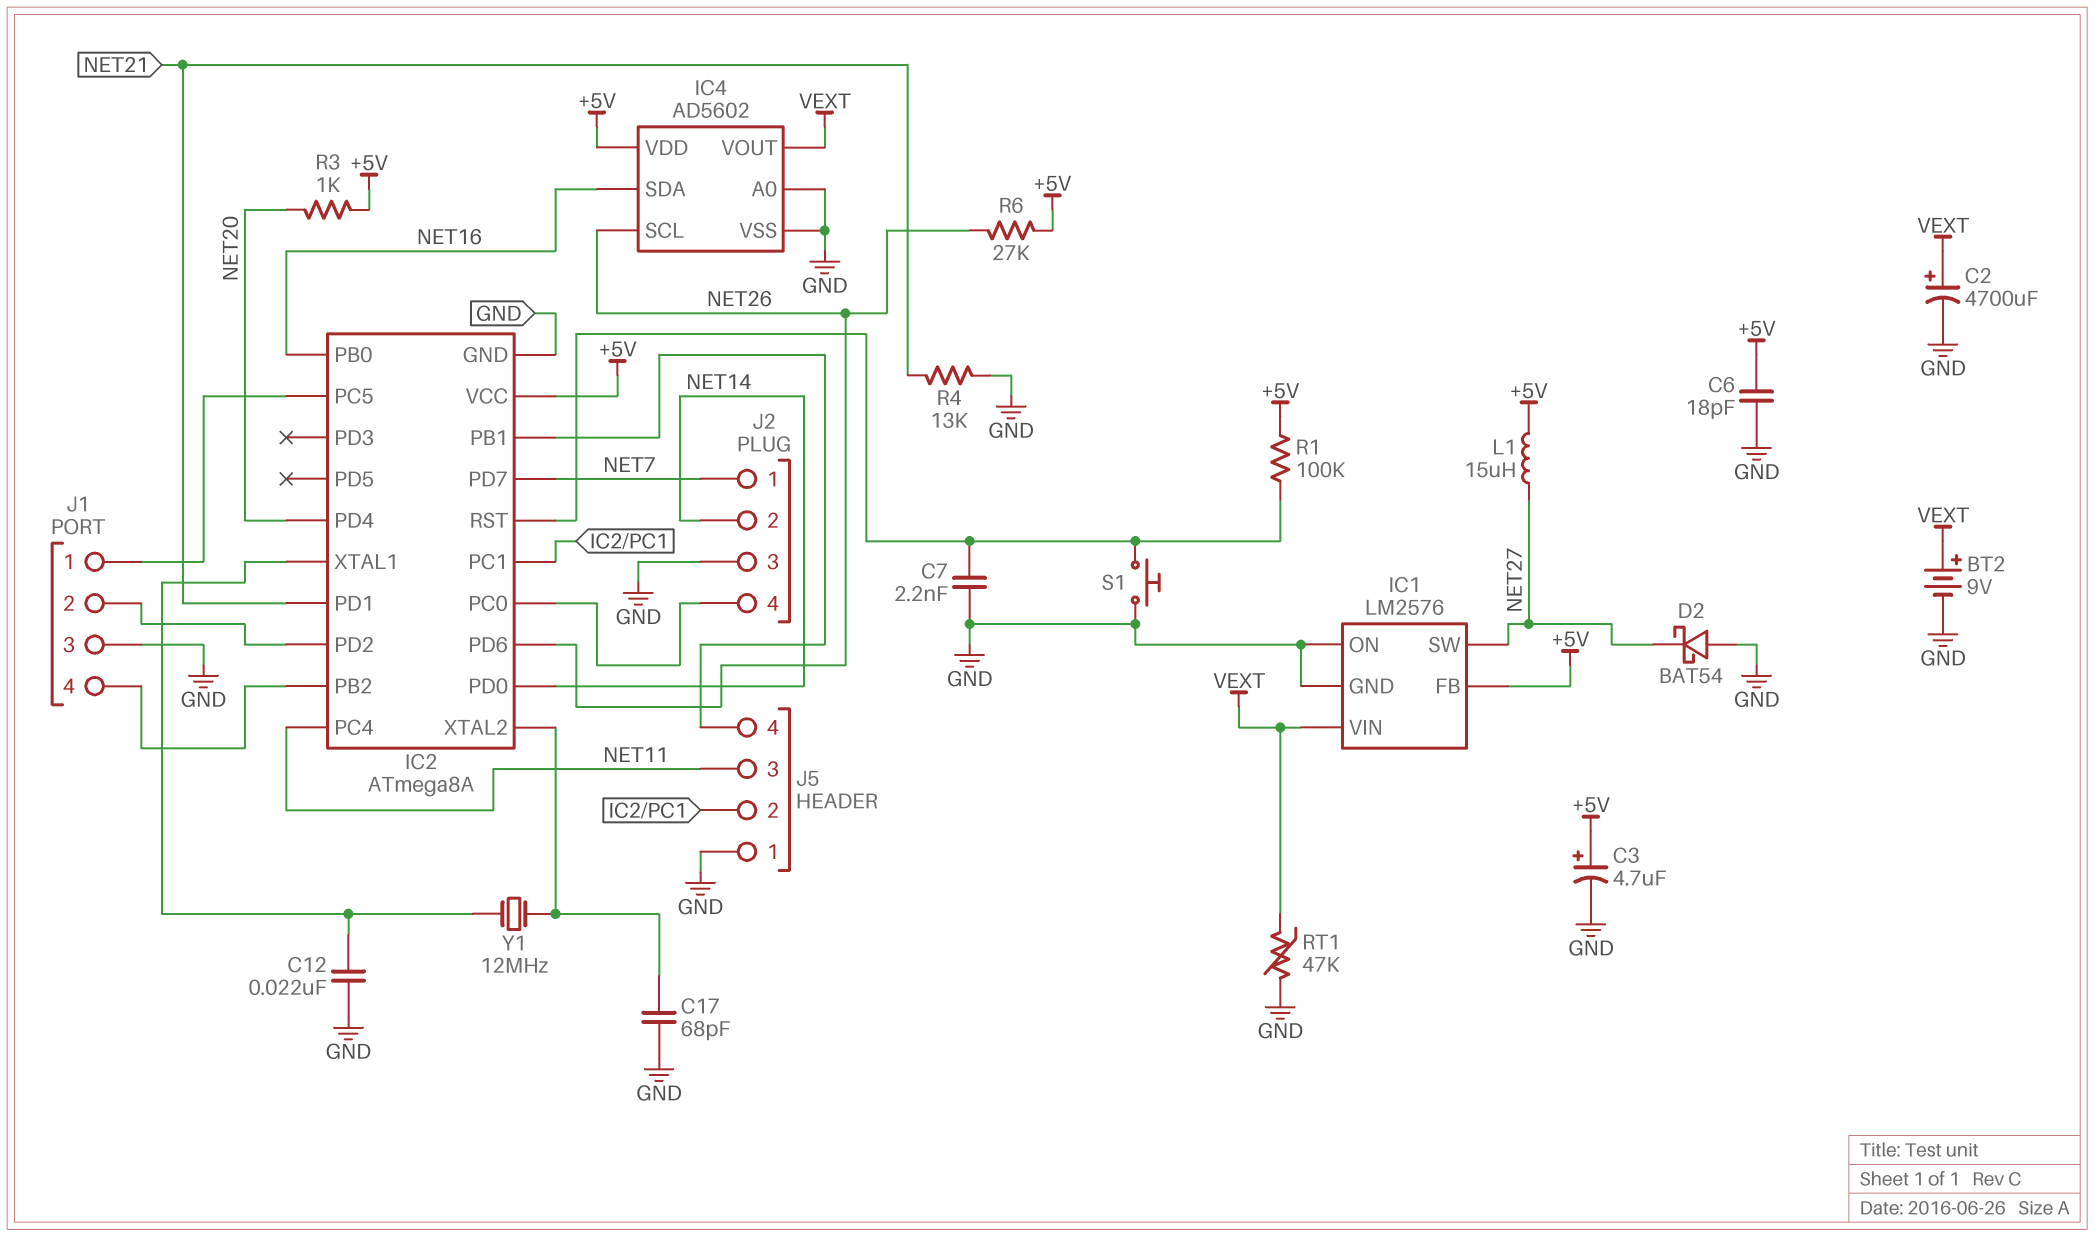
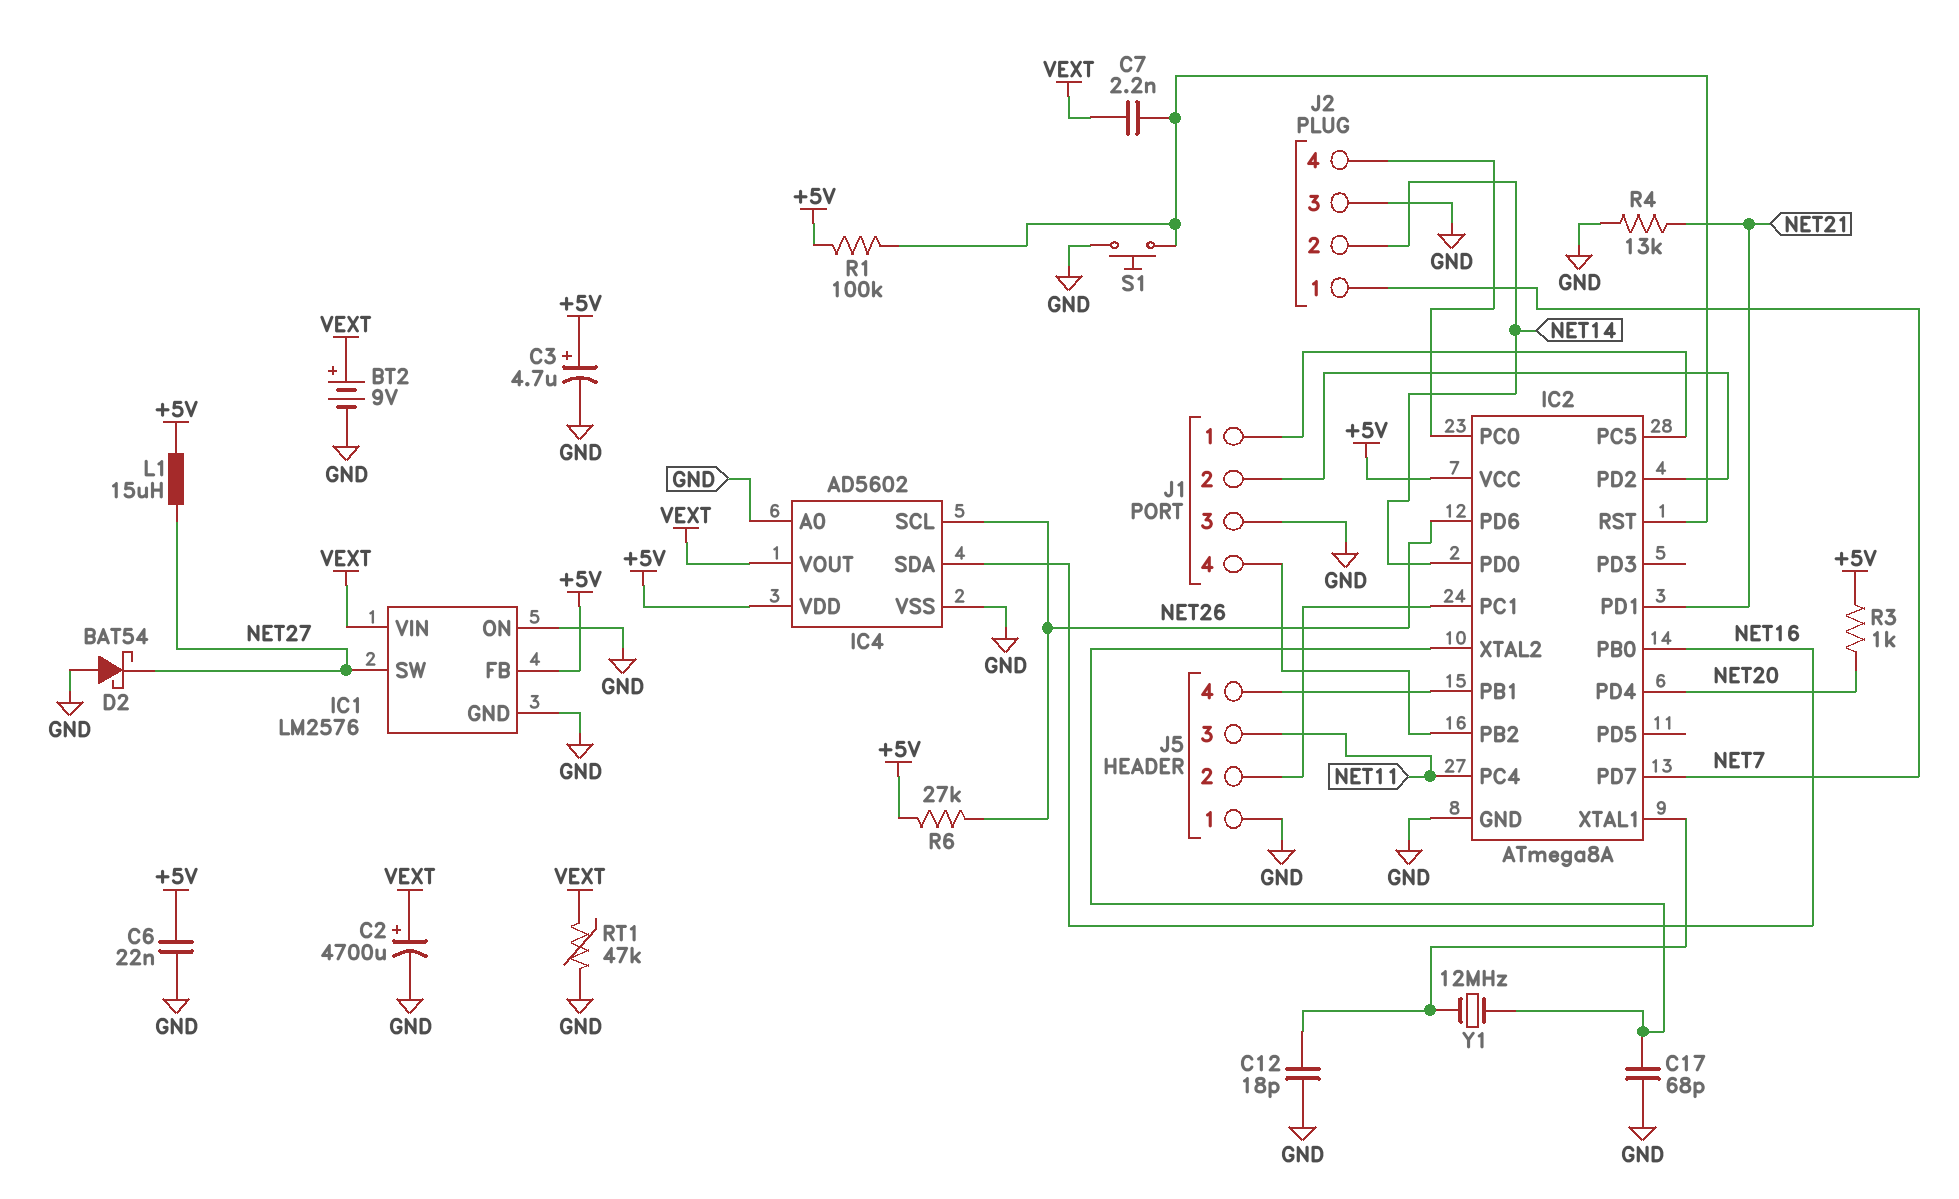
C6: 18pF (+5V, GND) -> 22nF (+5V, GND)
C7: 2.2nF (GND, IC2/RST) -> 2.2nF (IC2/RST, VEXT)
C12: 22nF (GND, IC2/XTAL1) -> 18pF (GND, IC2/XTAL1)

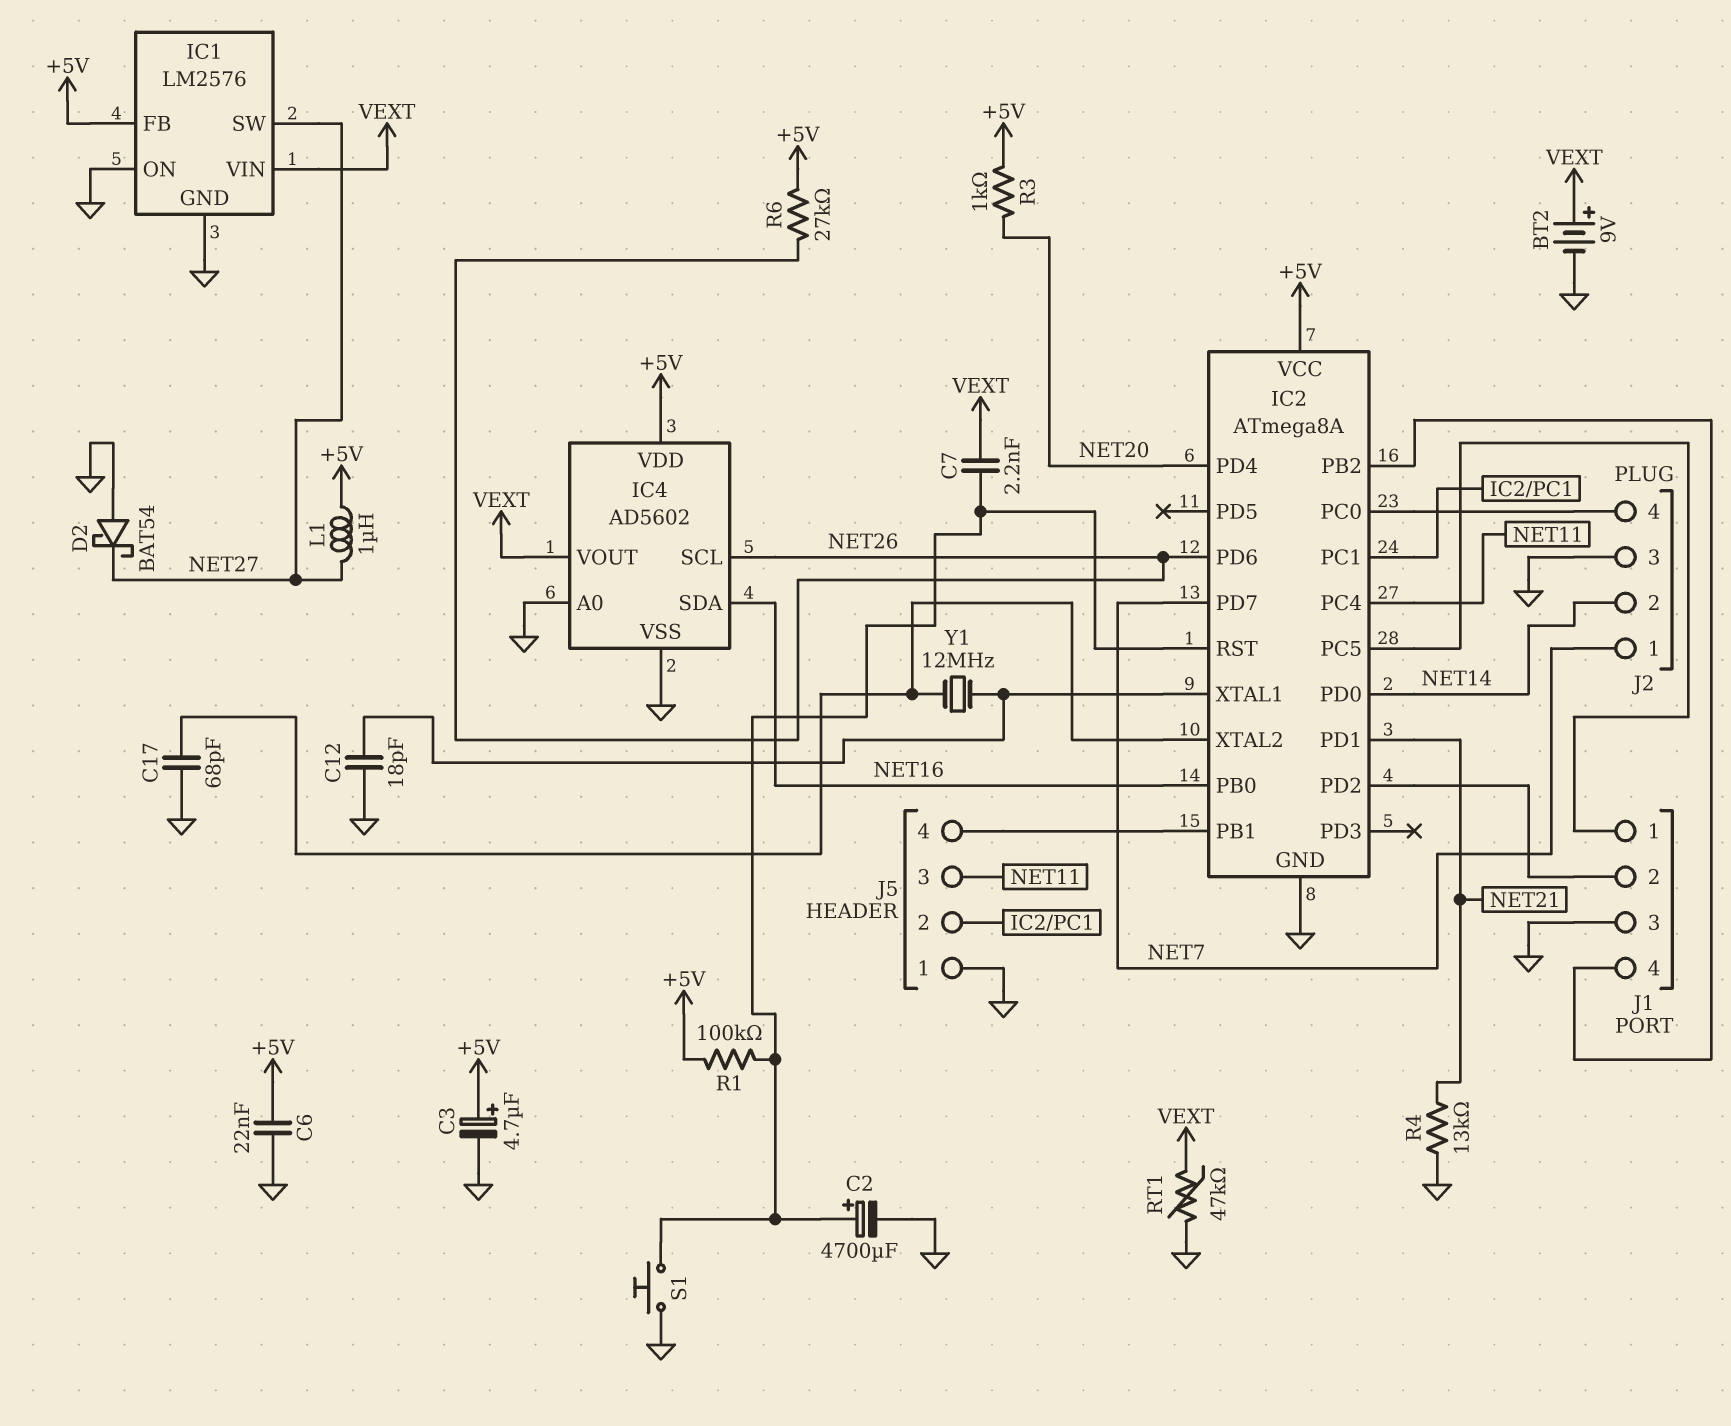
C2: 4700uF (plus VEXT, minus GND) -> 4700uF (plus IC2/RST, minus GND)
L1: 15uH (+5V, NET27) -> 1uH (+5V, NET27)

